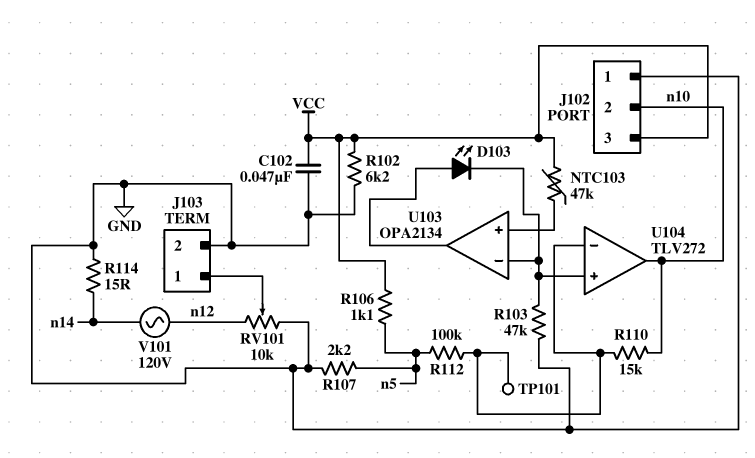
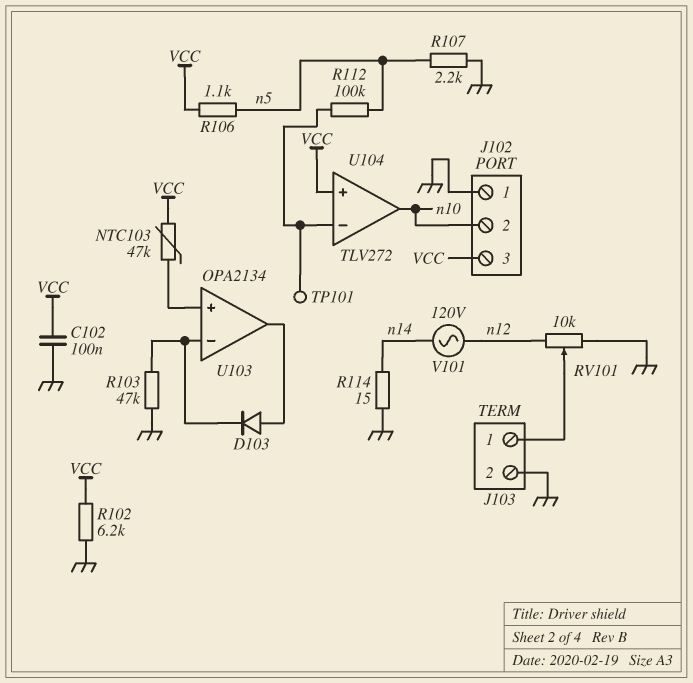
C102: 47nF (GND, VCC) -> 100nF (GND, VCC)
D103: LED (A U103/out, K U103/in-) -> diode (A U103/out, K U103/in-)
R110: 15k (U104/in-, n10) -> none
U104 pin in+: U103/in- -> VCC

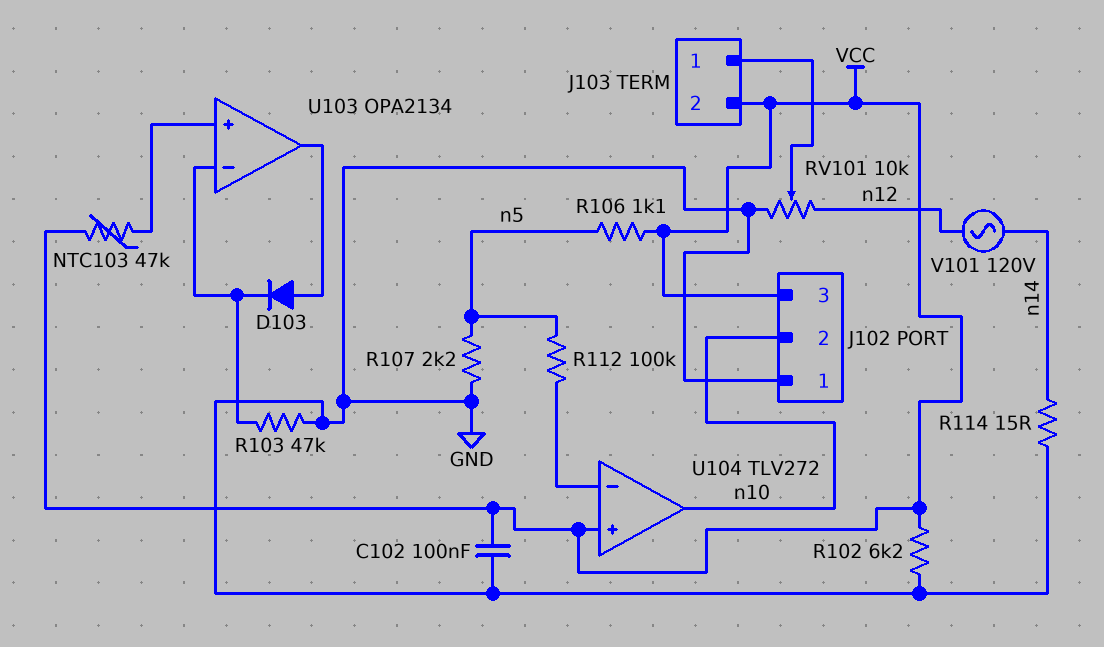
J103 pin 2: GND -> VCC
TP101: test point (U104/in-) -> none

